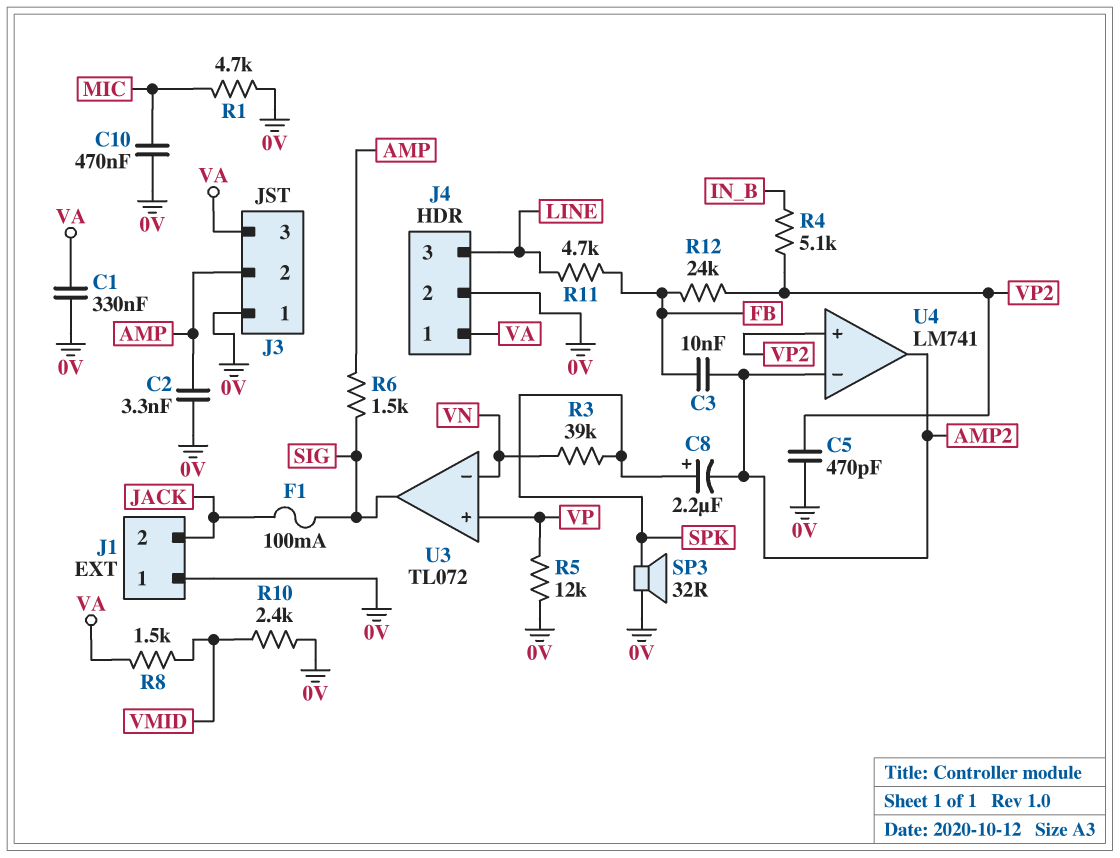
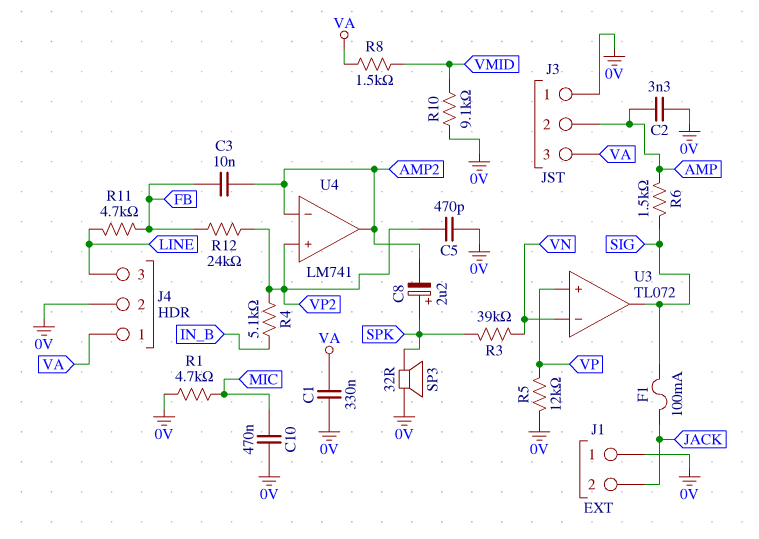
R10: 2.4k (0V, VMID) -> 9.1k (0V, VMID)

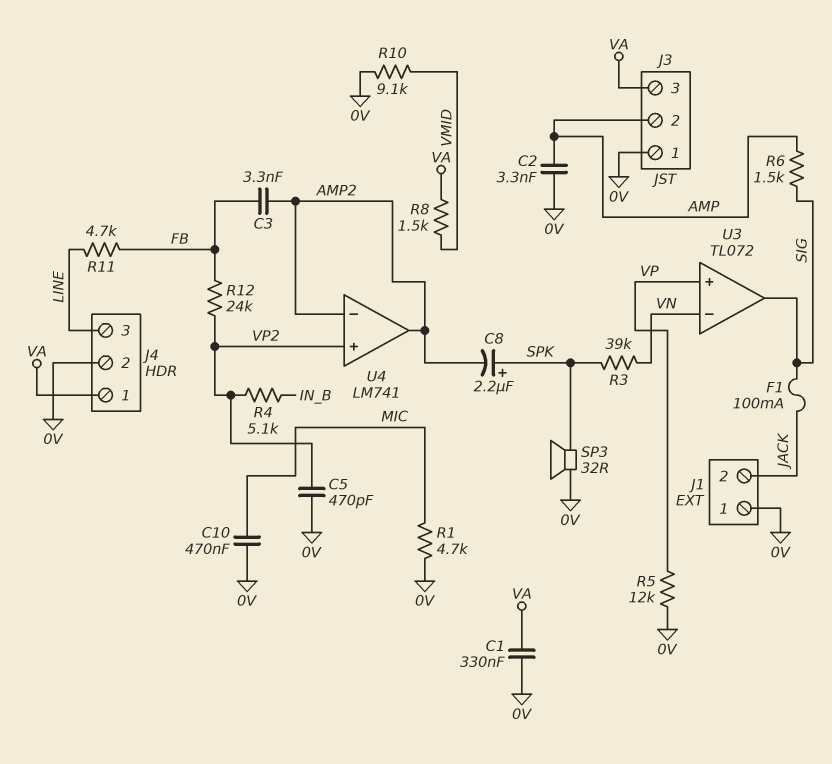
C3: 10nF (AMP2, FB) -> 3.3nF (AMP2, FB)

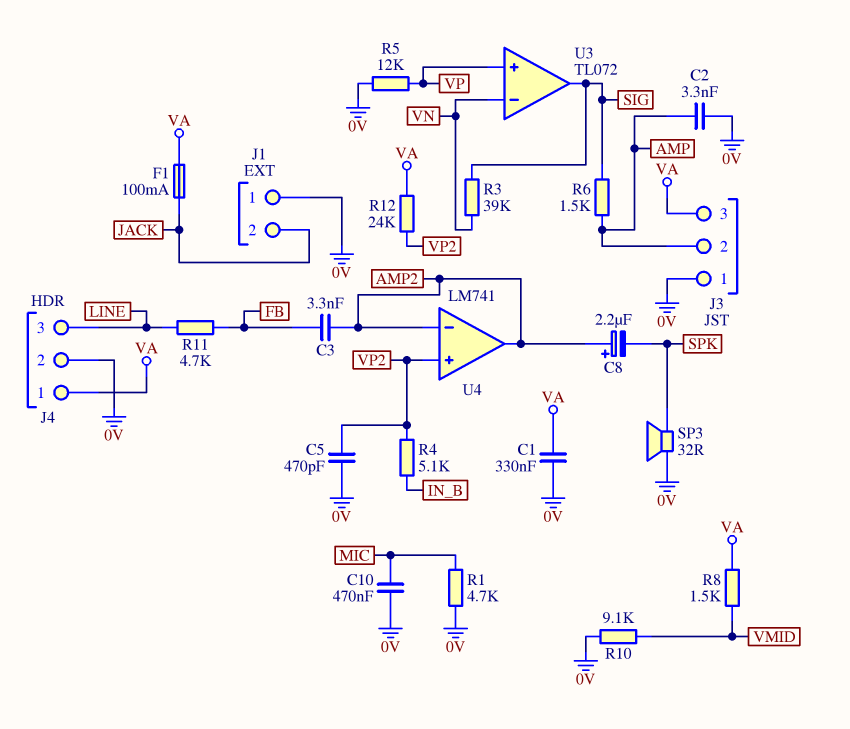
C8: 2.2uF (plus SPK, minus AMP2) -> 2.2uF (plus AMP2, minus SPK)
F1: 100mA (JACK, SIG) -> 100mA (JACK, VA)
R3: 39k (SPK, VN) -> 39k (SIG, VN)
R12: 24k (FB, VP2) -> 24k (VA, VP2)

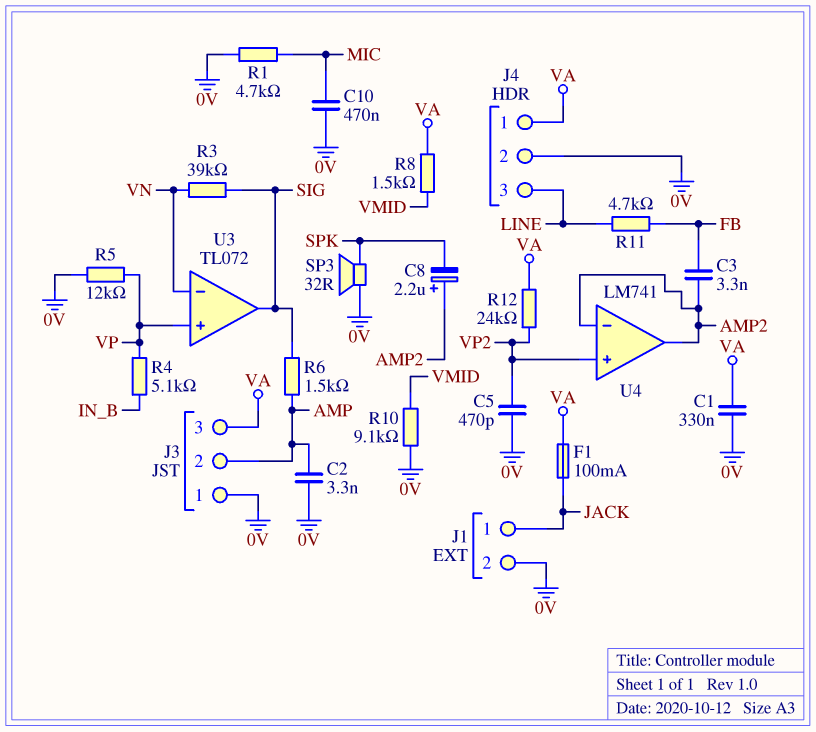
J1 pin 1: 0V -> JACK
J1 pin 2: JACK -> 0V
R4: 5.1k (IN_B, VP2) -> 5.1k (IN_B, VP)

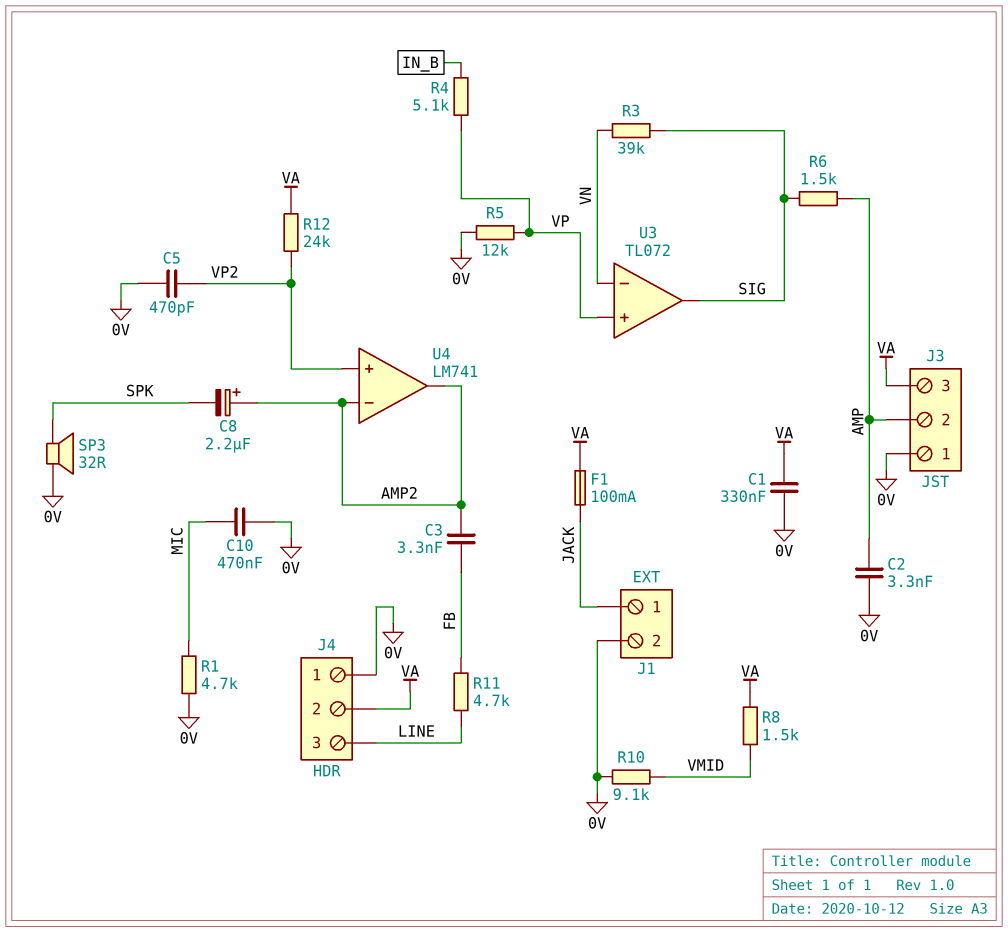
J4 pin 1: VA -> 0V
J4 pin 2: 0V -> VA

